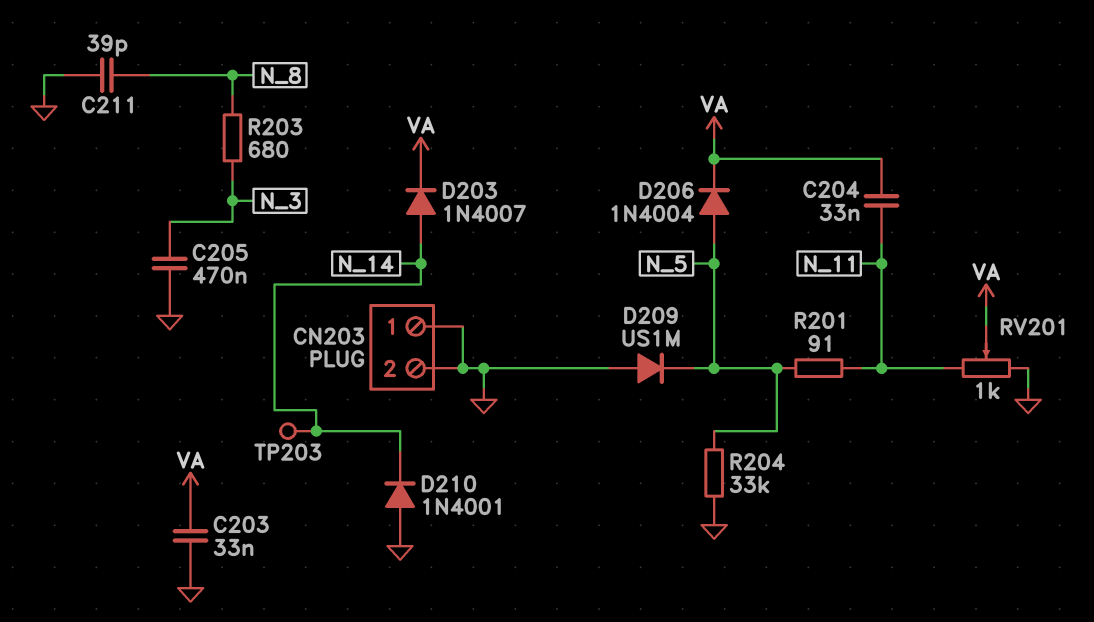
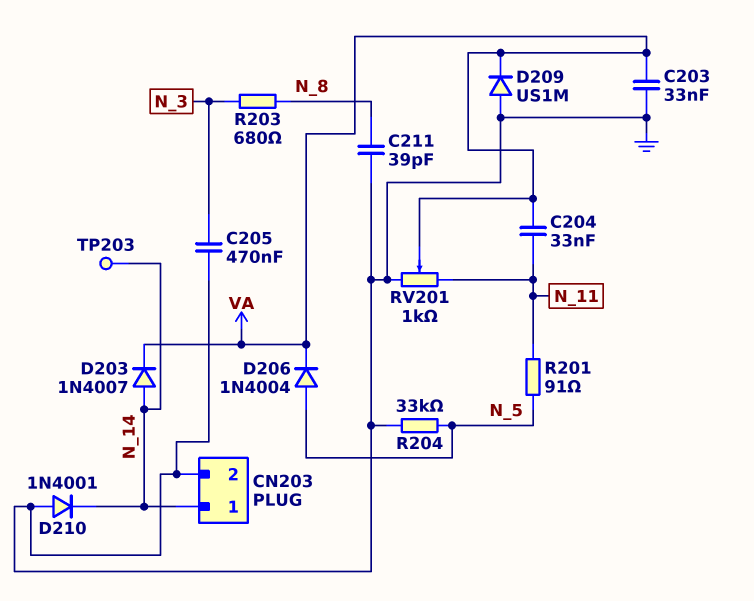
CN203 pin 1: GND -> N_14
D209: diode US1M (A GND, K N_5) -> diode US1M (A GND, K VA)

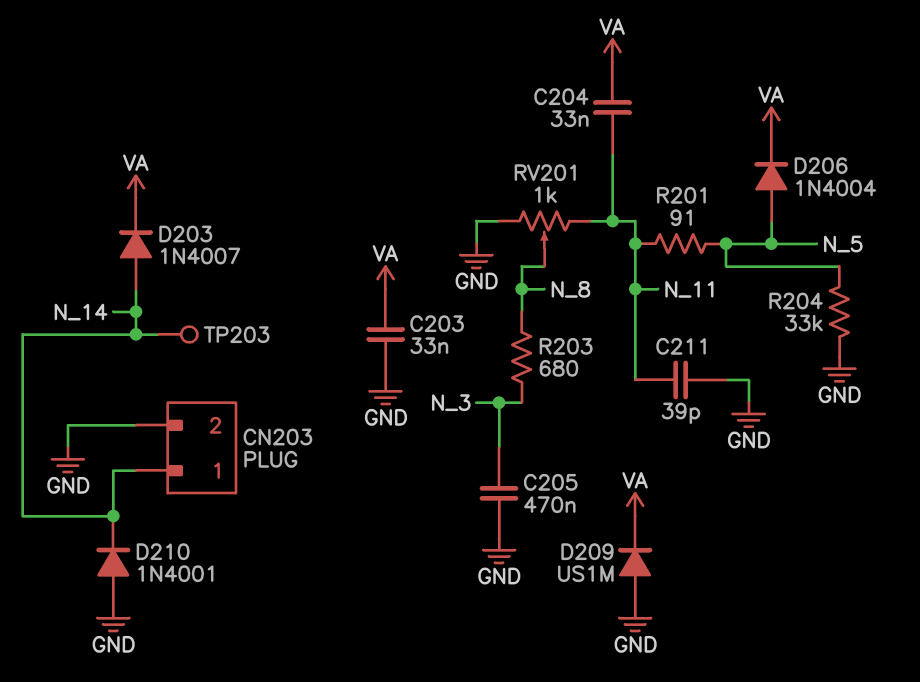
C211: 39pF (GND, N_8) -> 39pF (GND, N_11)
RV201: 1k (GND, N_11, wiper VA) -> 1k (GND, N_11, wiper N_8)

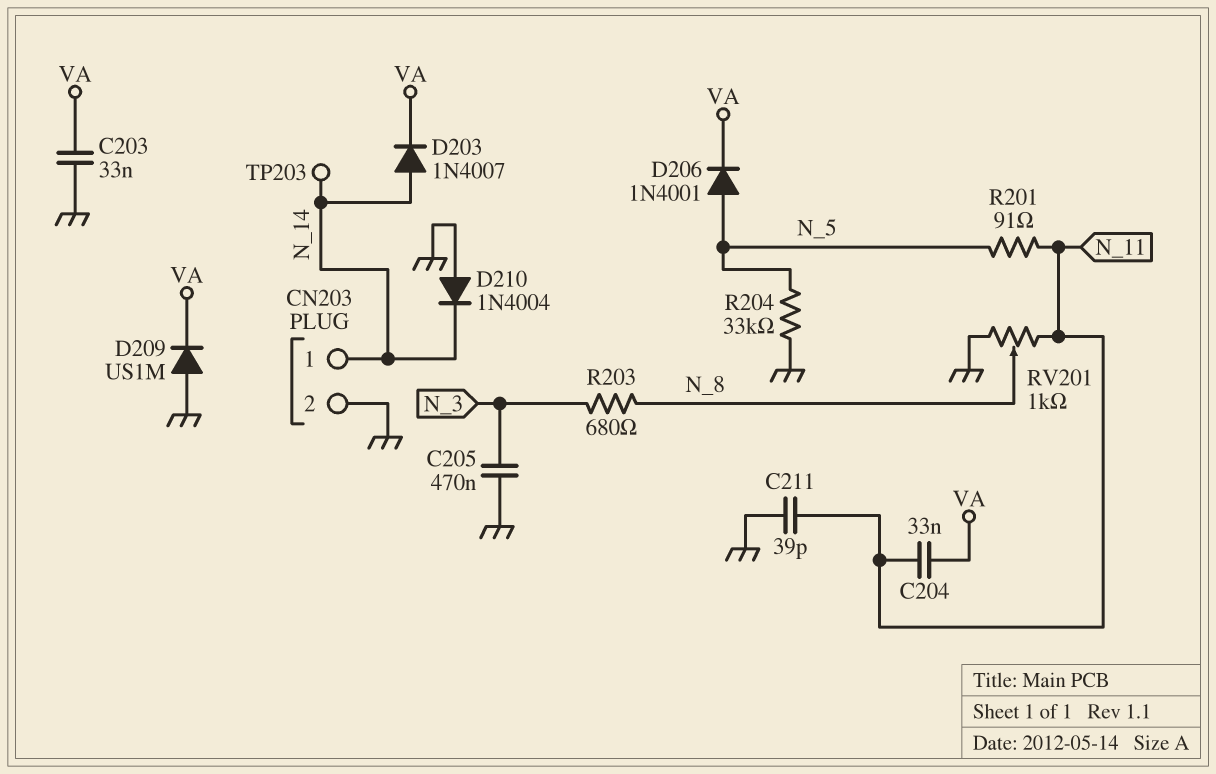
D206: diode 1N4004 (A N_5, K VA) -> diode 1N4001 (A N_5, K VA)
D210: diode 1N4001 (A GND, K N_14) -> diode 1N4004 (A GND, K N_14)

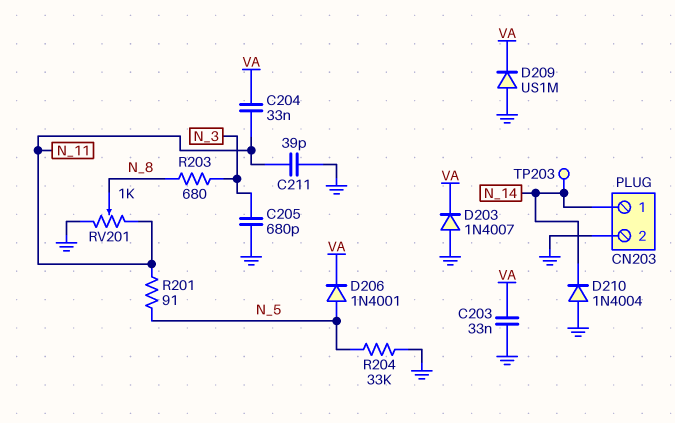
C205: 470nF (GND, N_3) -> 680pF (GND, N_3)
D203: diode 1N4007 (A N_14, K VA) -> diode 1N4007 (A GND, K VA)

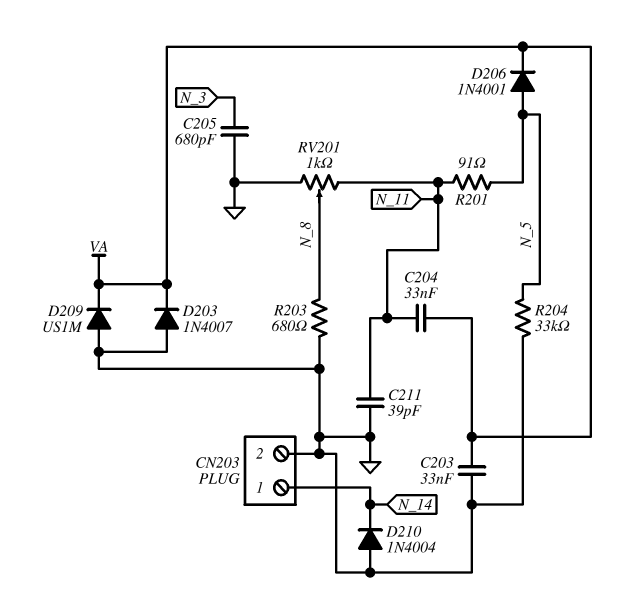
R203: 680 (N_3, N_8) -> 680 (GND, N_8)
TP203: test point (N_14) -> none

